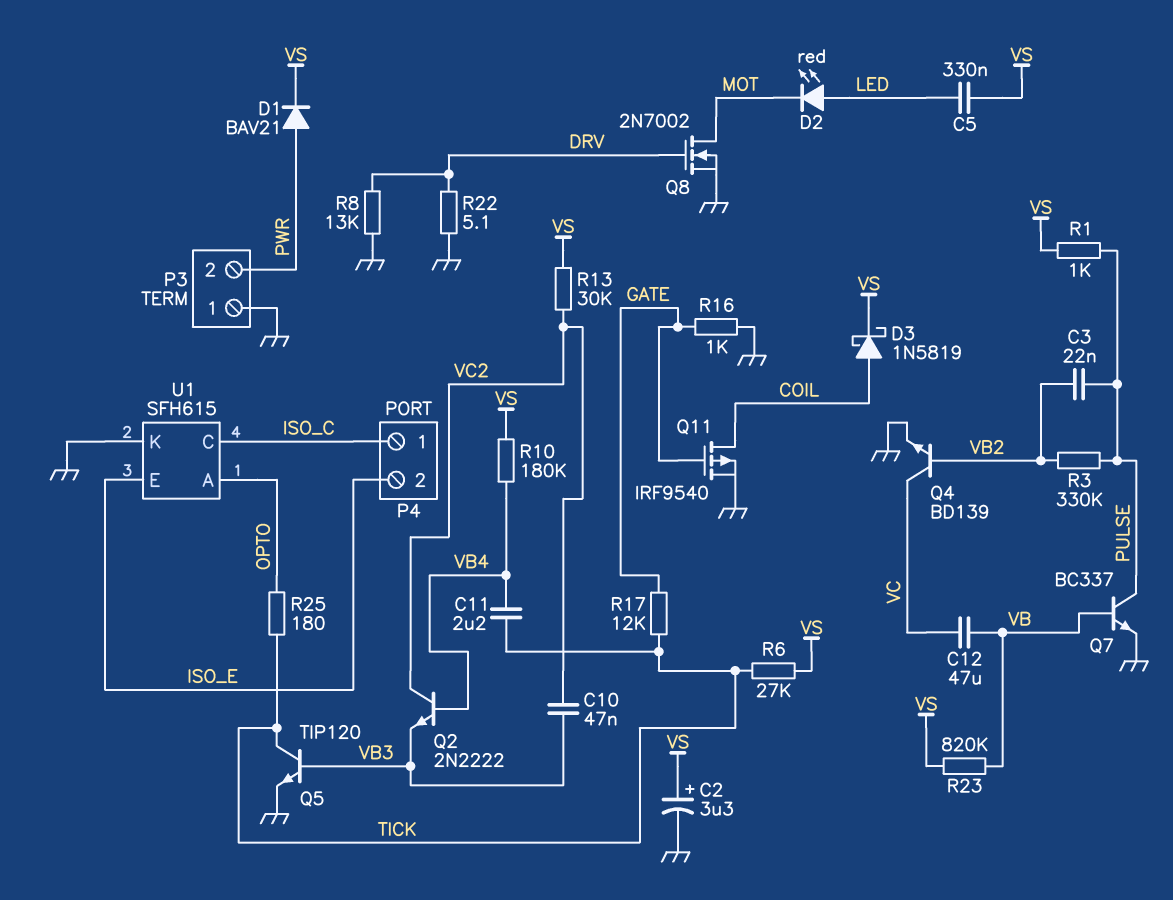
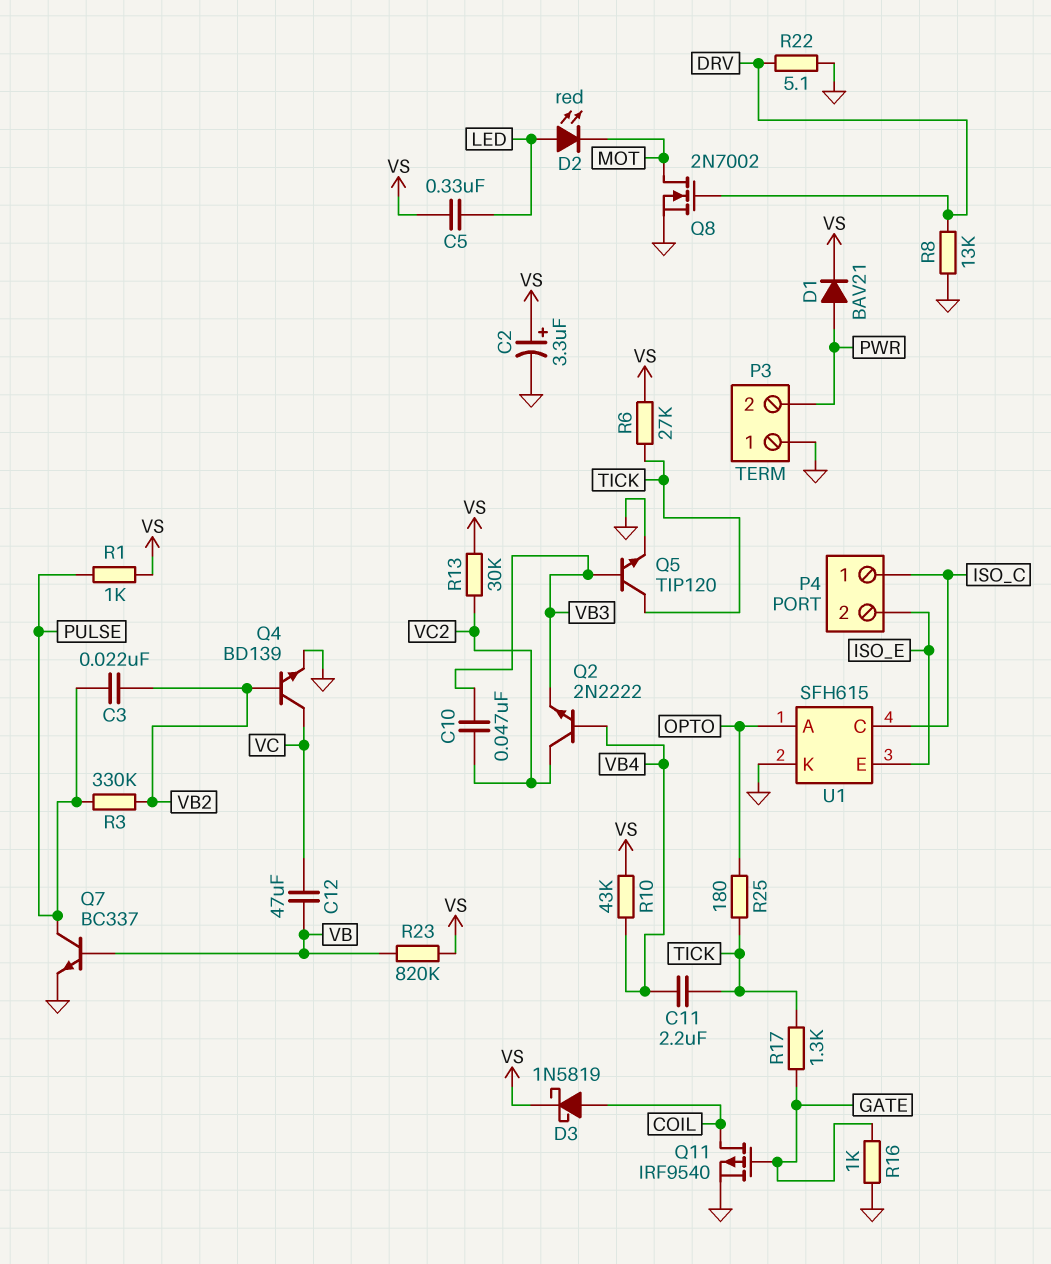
R10: 180k (VB4, VS) -> 43k (VB4, VS)
R17: 12k (GATE, TICK) -> 1.3k (GATE, TICK)

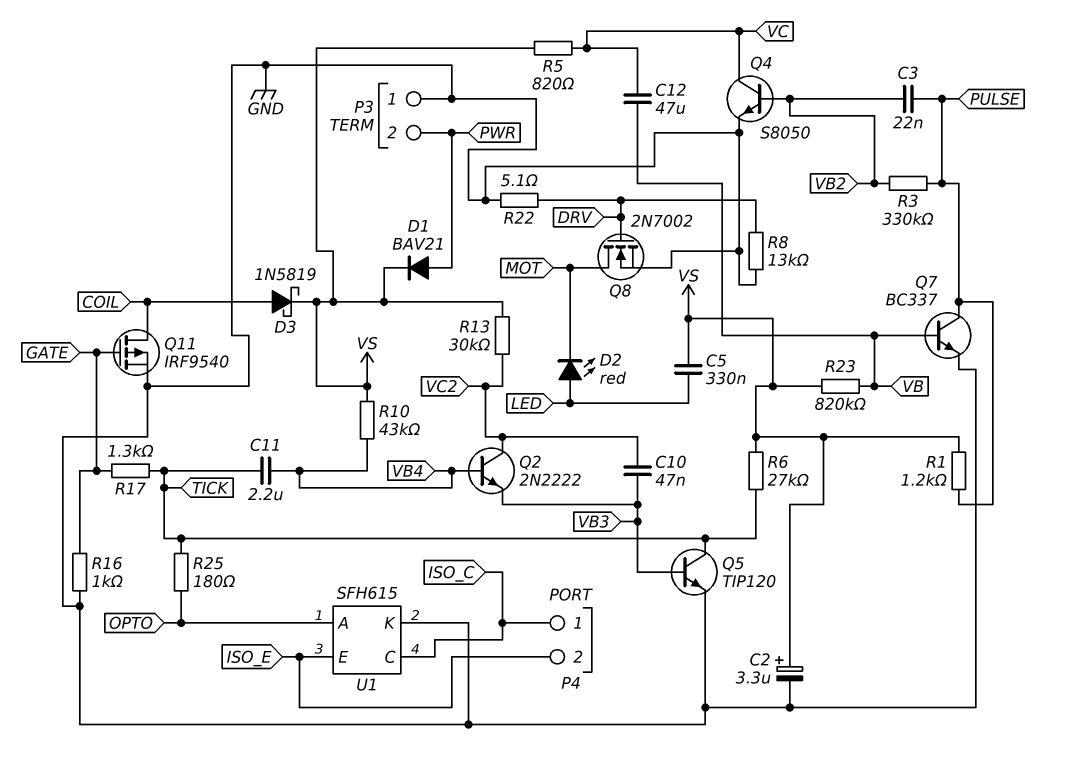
Q4: NPN BD139 (B VB2, C VC, E GND) -> NPN S8050 (B VB2, C VC, E GND)
R1: 1k (PULSE, VS) -> 1.2k (PULSE, VS)
R5: none -> 820 (VC, VS)

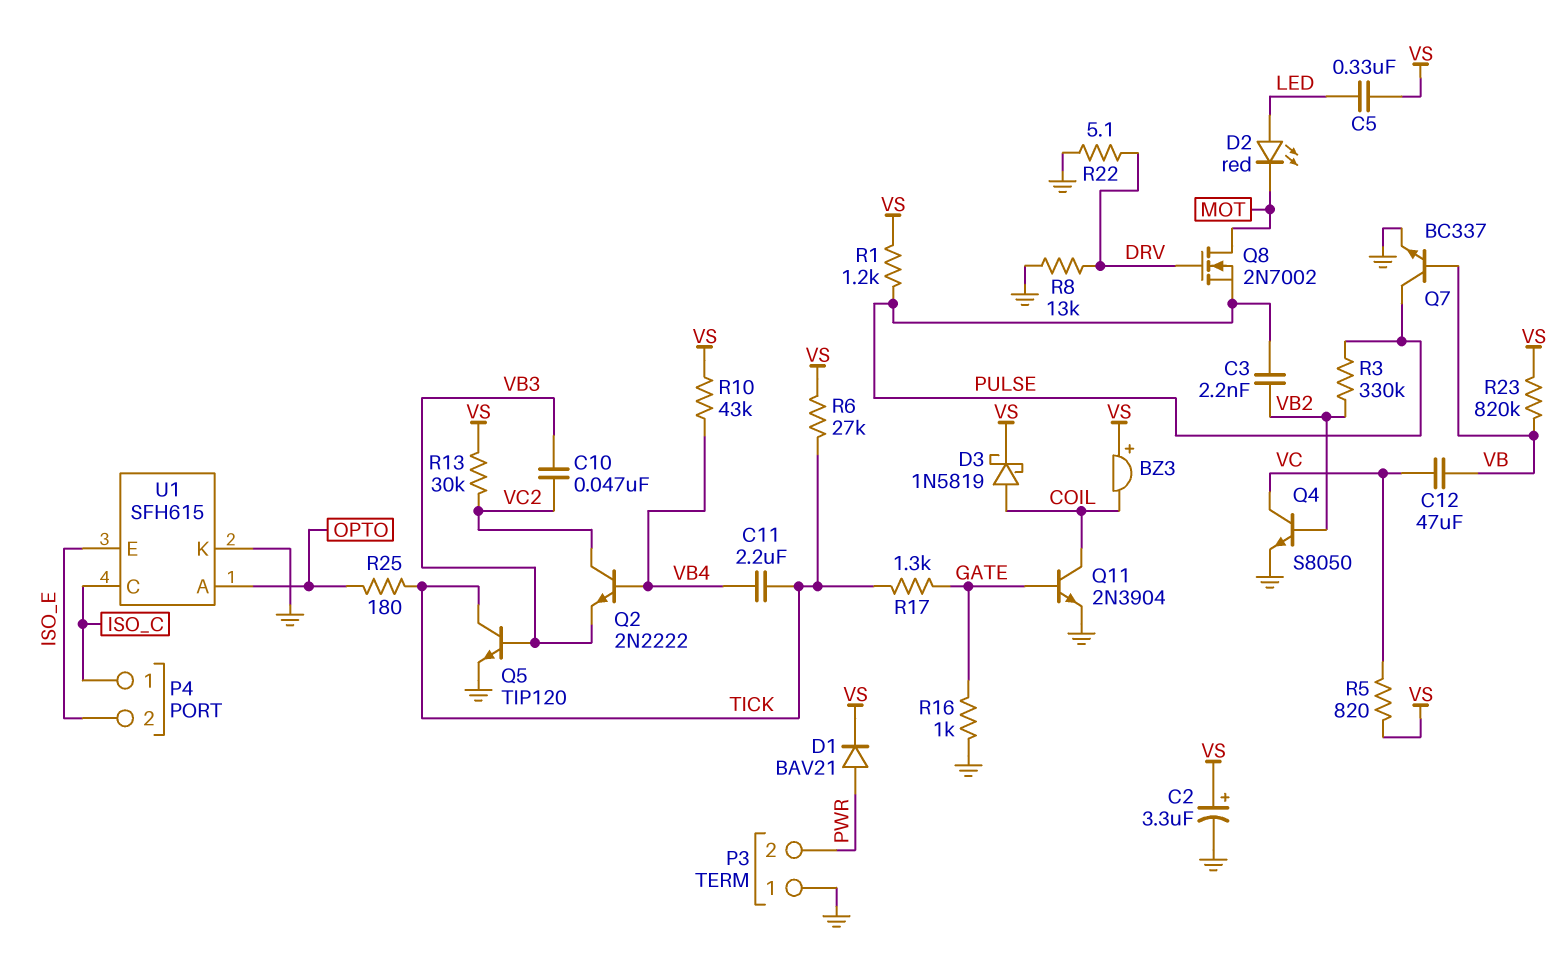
BZ3: none -> buzzer (plus VS, minus COIL)
C3: 22nF (PULSE, VB2) -> 2.2nF (PULSE, VB2)
Q8: NMOS 2N7002 (G DRV, D MOT, S GND) -> NMOS 2N7002 (G DRV, D MOT, S PULSE)
Q11: PMOS IRF9540 (G GATE, D COIL, S GND) -> NPN 2N3904 (B GATE, C COIL, E GND)

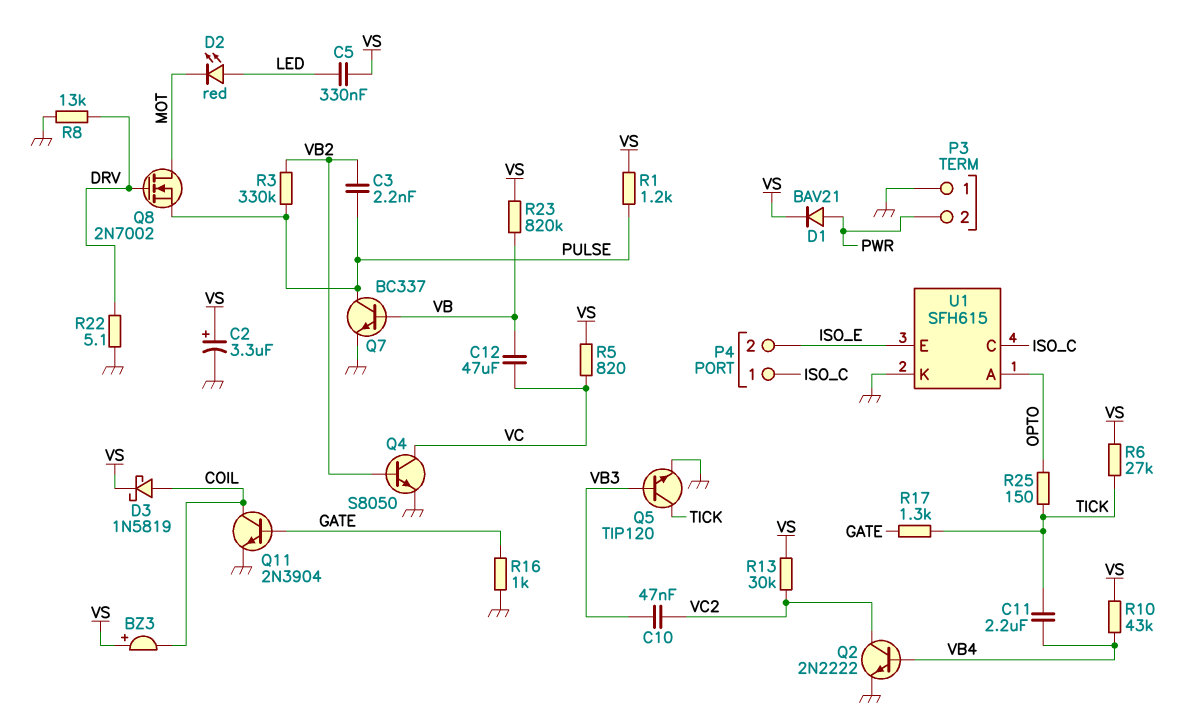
Q2: NPN 2N2222 (B VB4, C VC2, E VB3) -> NPN 2N2222 (B VB4, C VC2, E GND)
R25: 180 (OPTO, TICK) -> 150 (OPTO, TICK)

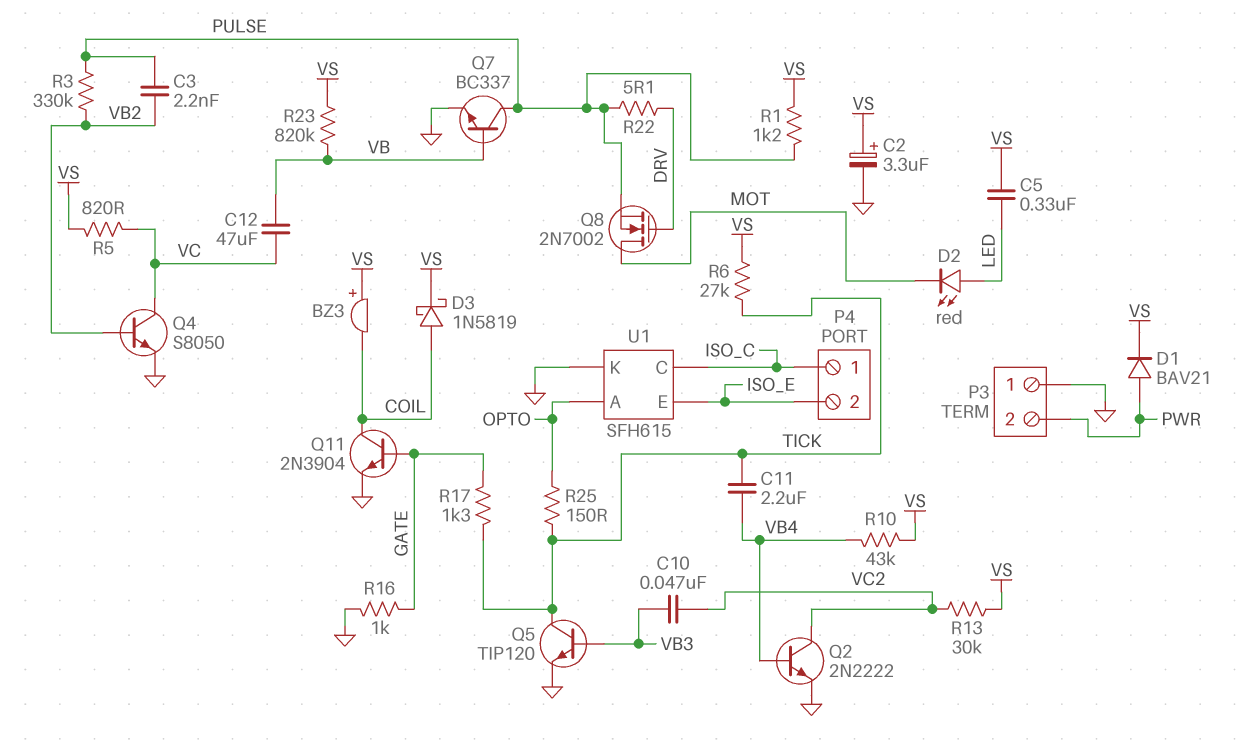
R8: 13k (DRV, GND) -> none
R22: 5.1 (DRV, GND) -> 5.1 (DRV, PULSE)

